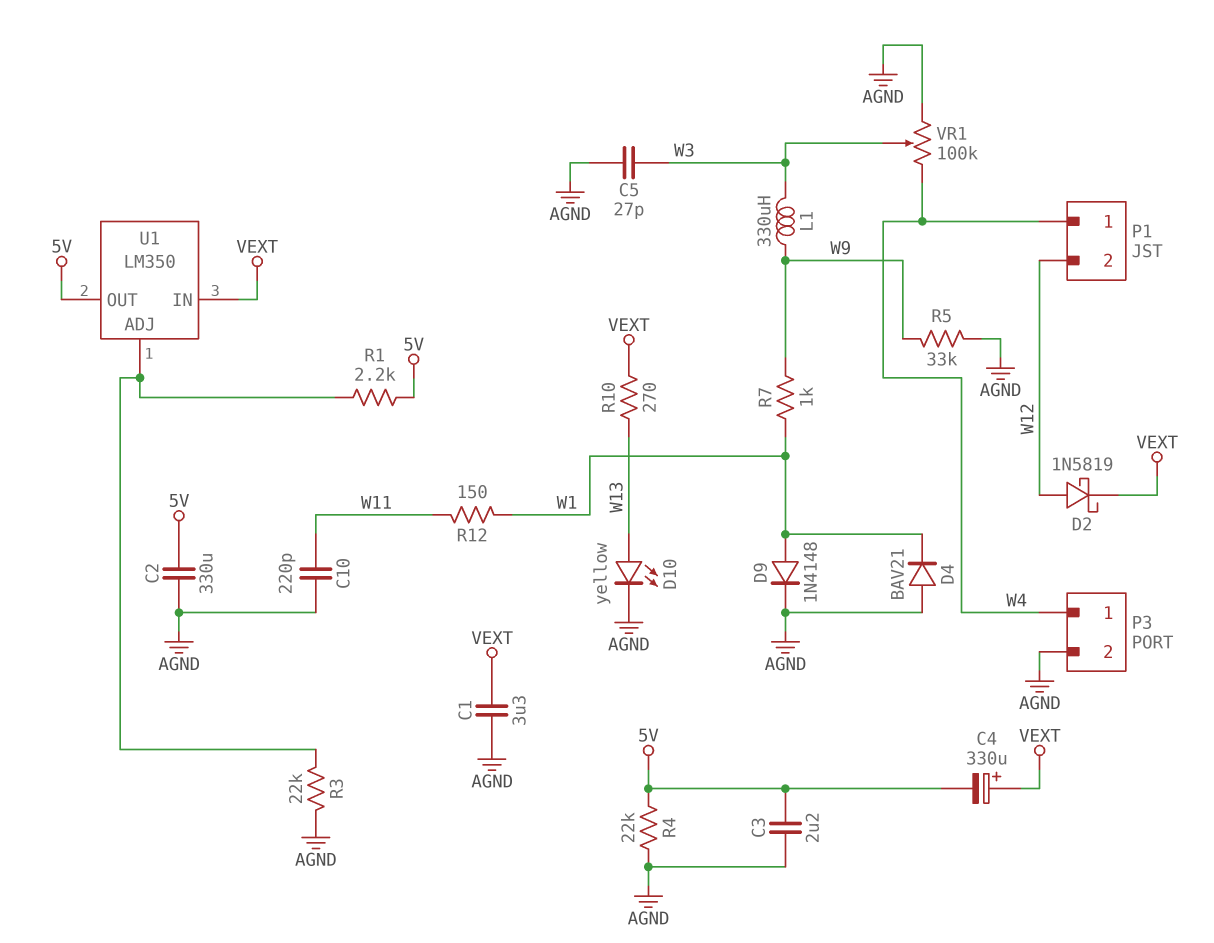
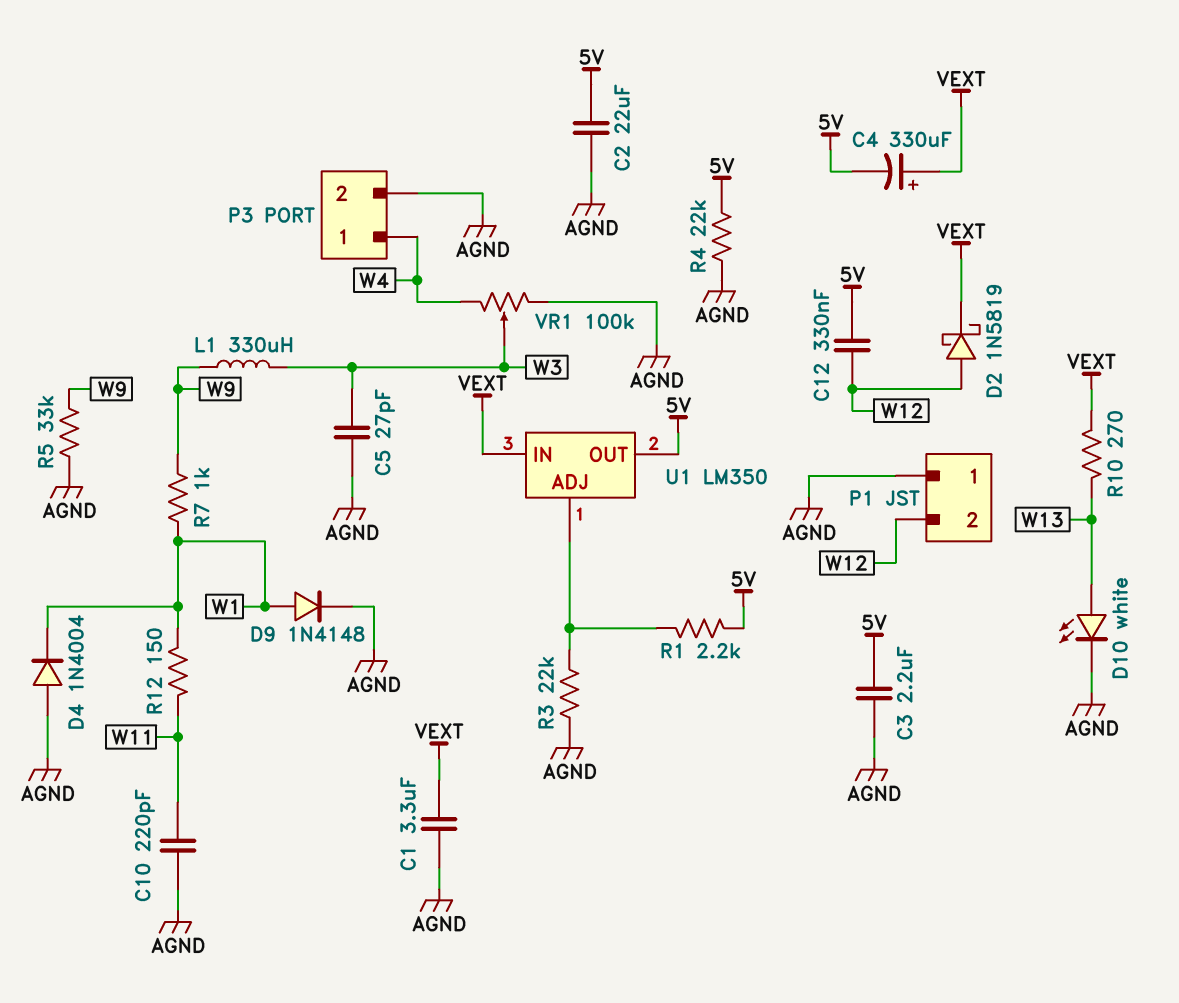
C2: 330uF (5V, AGND) -> 22uF (5V, AGND)
C12: none -> 330nF (5V, W12)
D4: diode BAV21 (A AGND, K W1) -> diode 1N4004 (A AGND, K W1)
D10: LED yellow (A W13, K AGND) -> LED white (A W13, K AGND)
P1 pin 1: W4 -> AGND

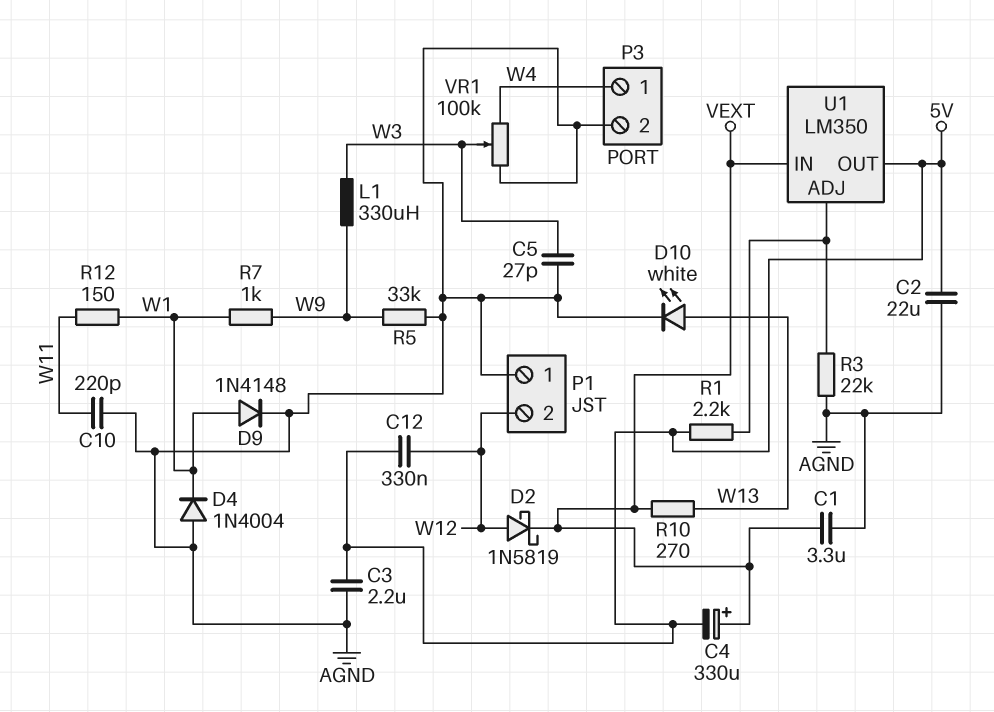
R4: 22k (5V, AGND) -> none

